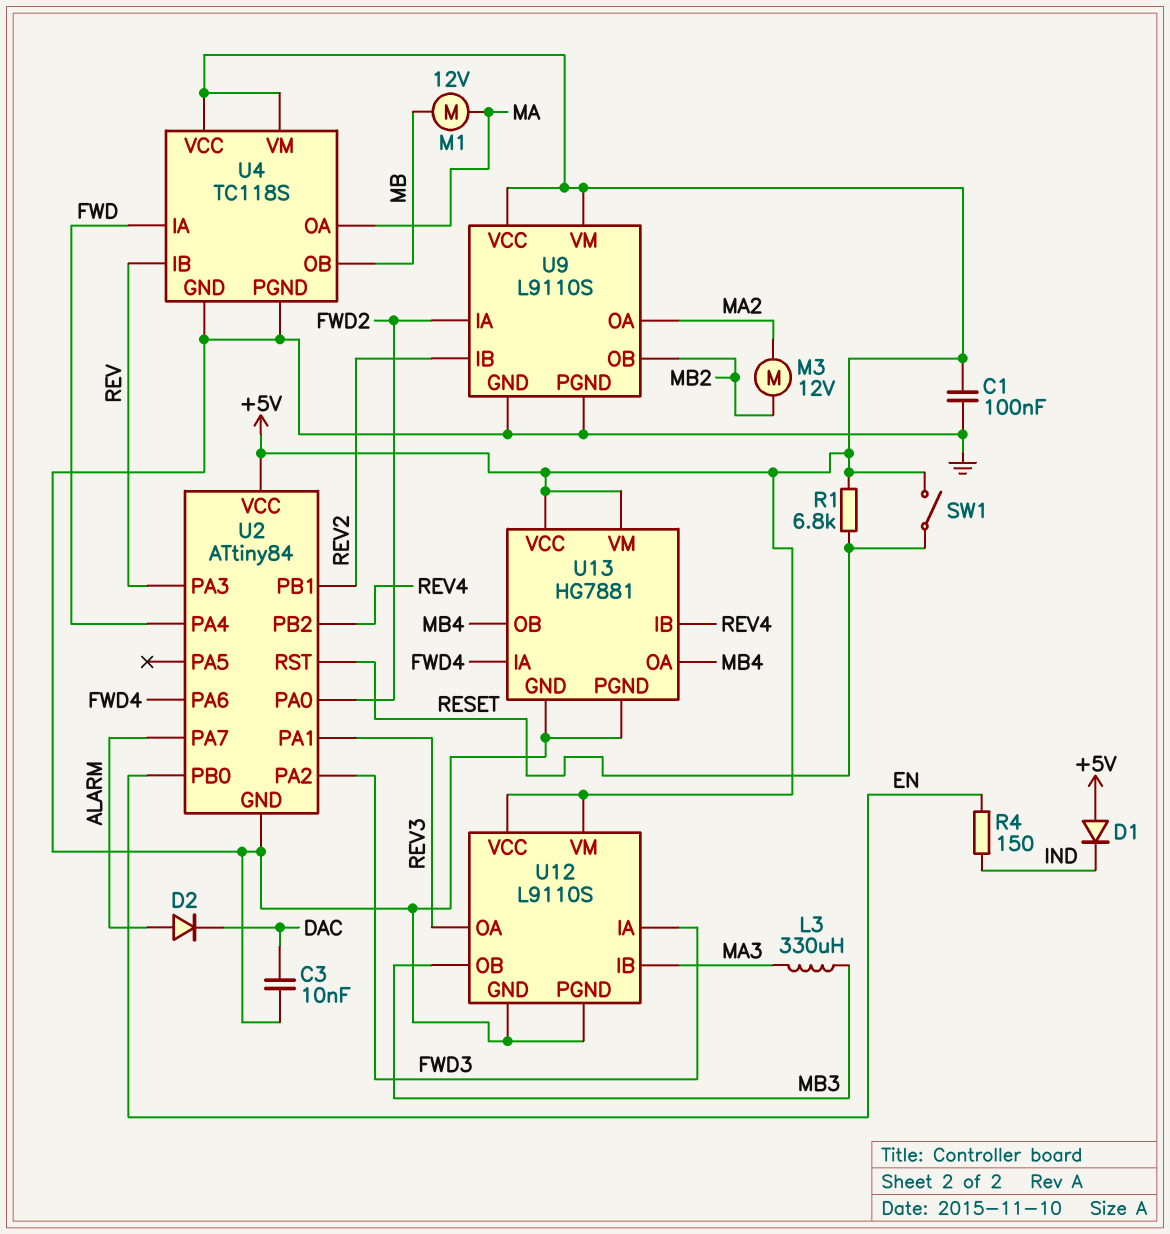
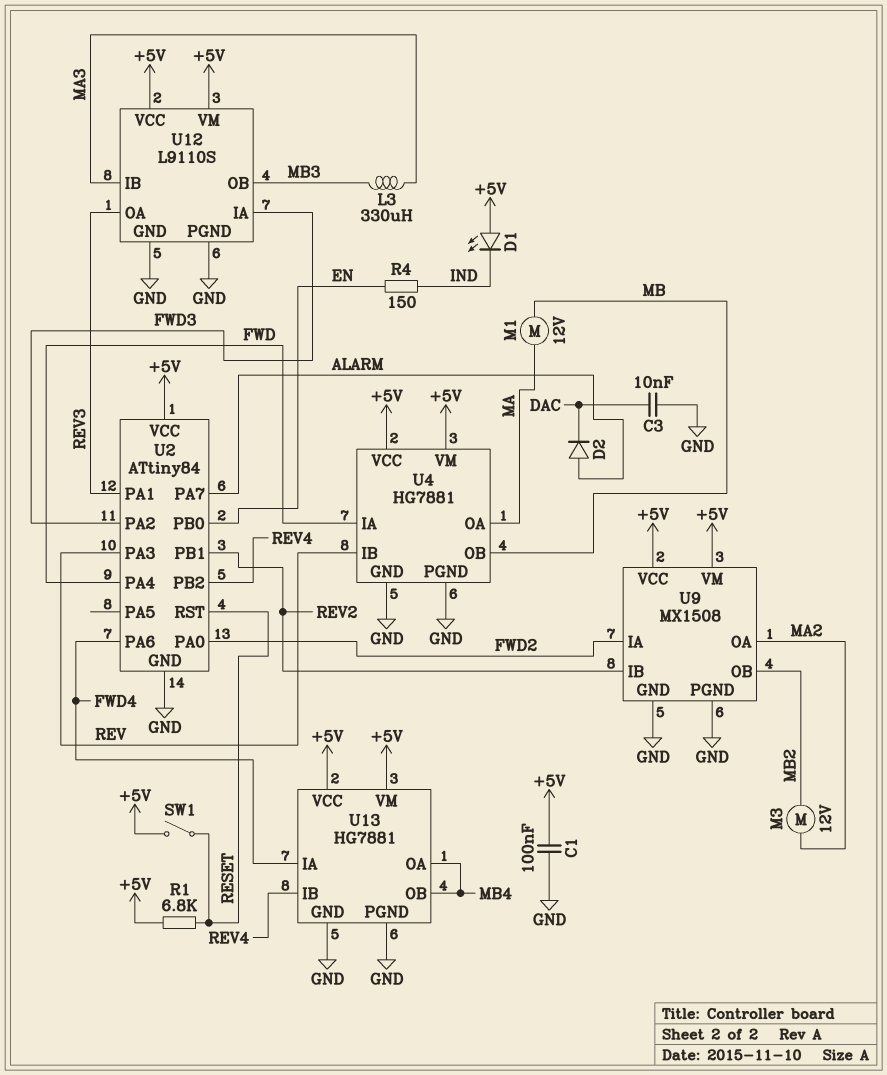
D1: diode (A +5V, K IND) -> LED (A +5V, K IND)
U4: TC118S -> HG7881
U9: L9110S -> MX1508

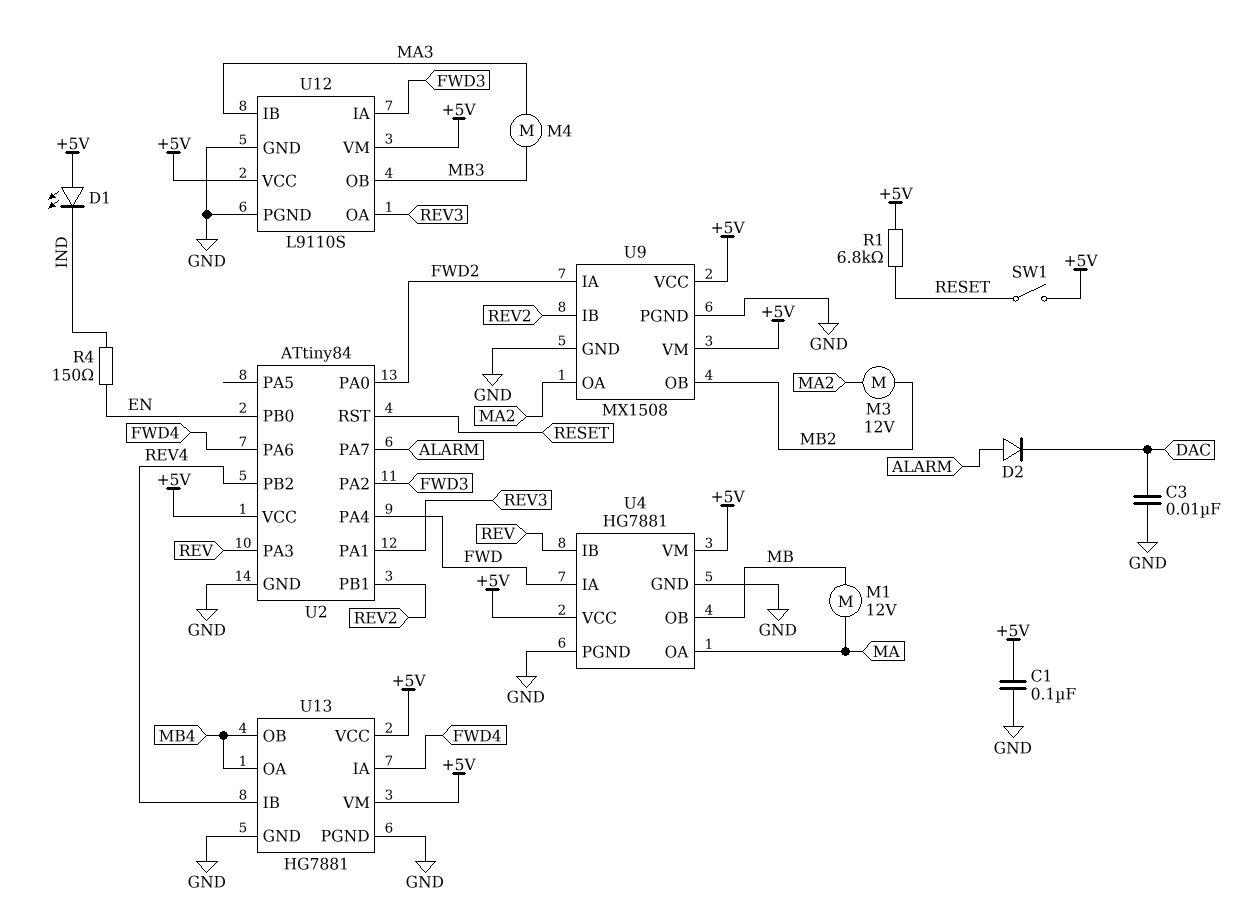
L3: 330uH (MA3, MB3) -> none
M4: none -> motor (MA3, MB3)

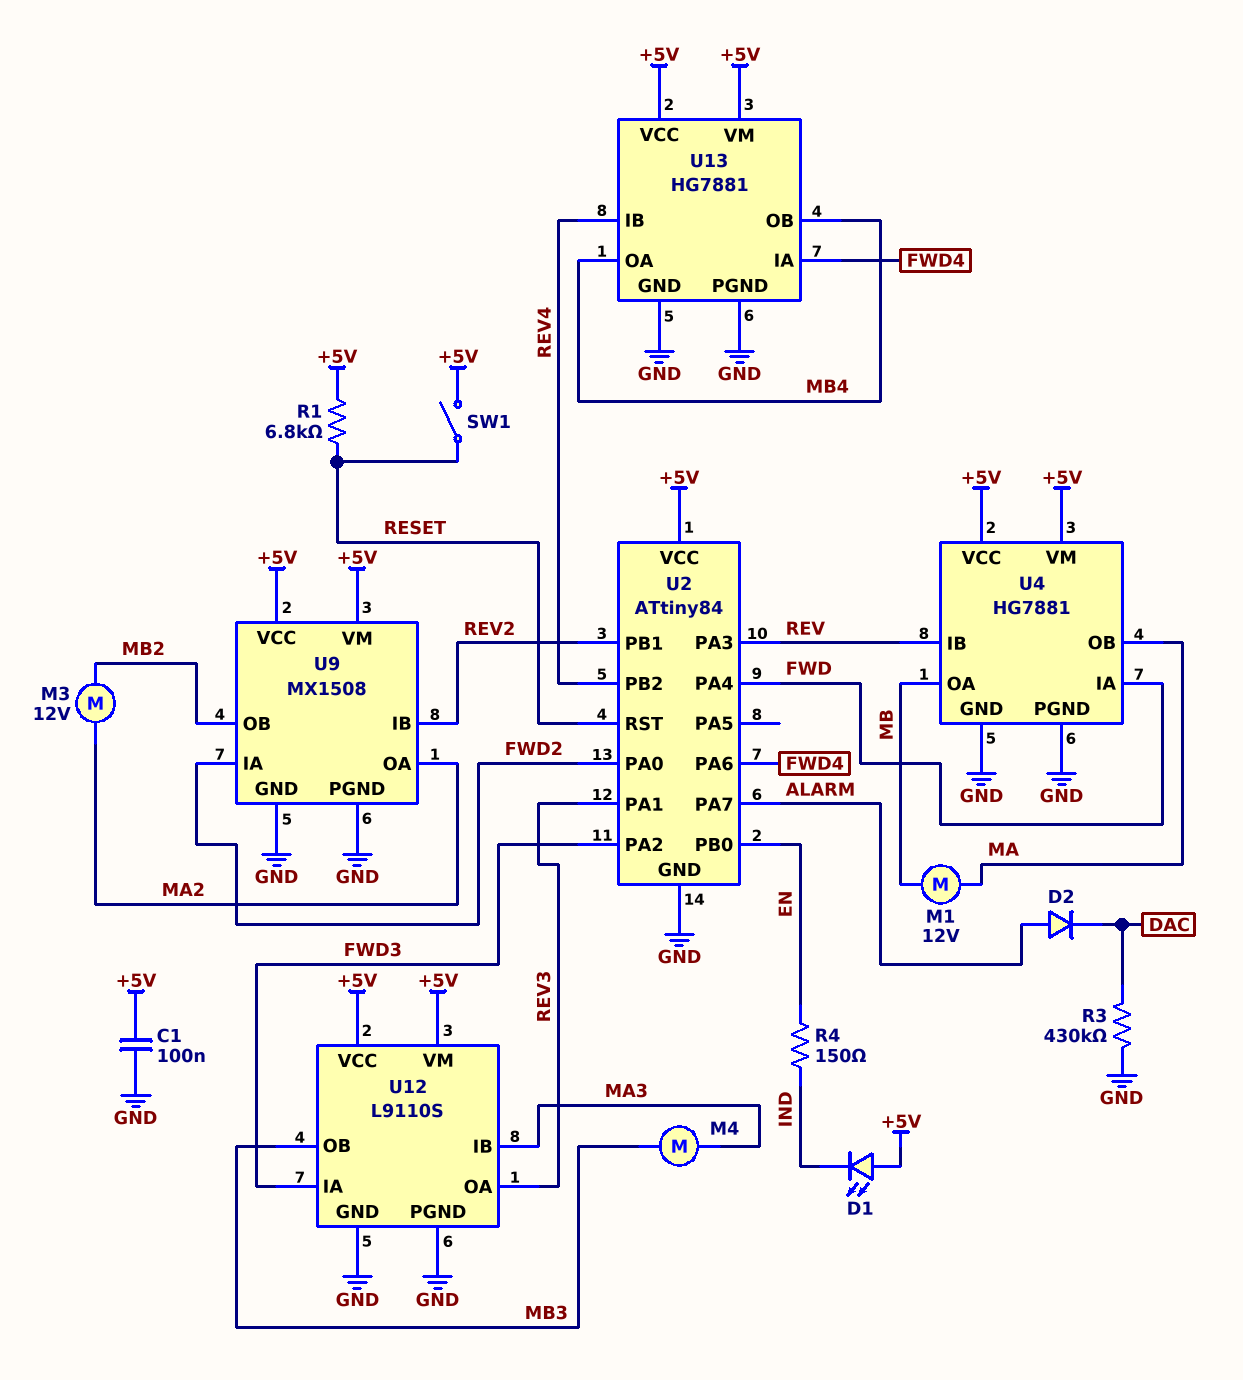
C3: 10nF (DAC, GND) -> none
R3: none -> 430k (DAC, GND)
U4 pin OA: MA -> MB
U4 pin OB: MB -> MA

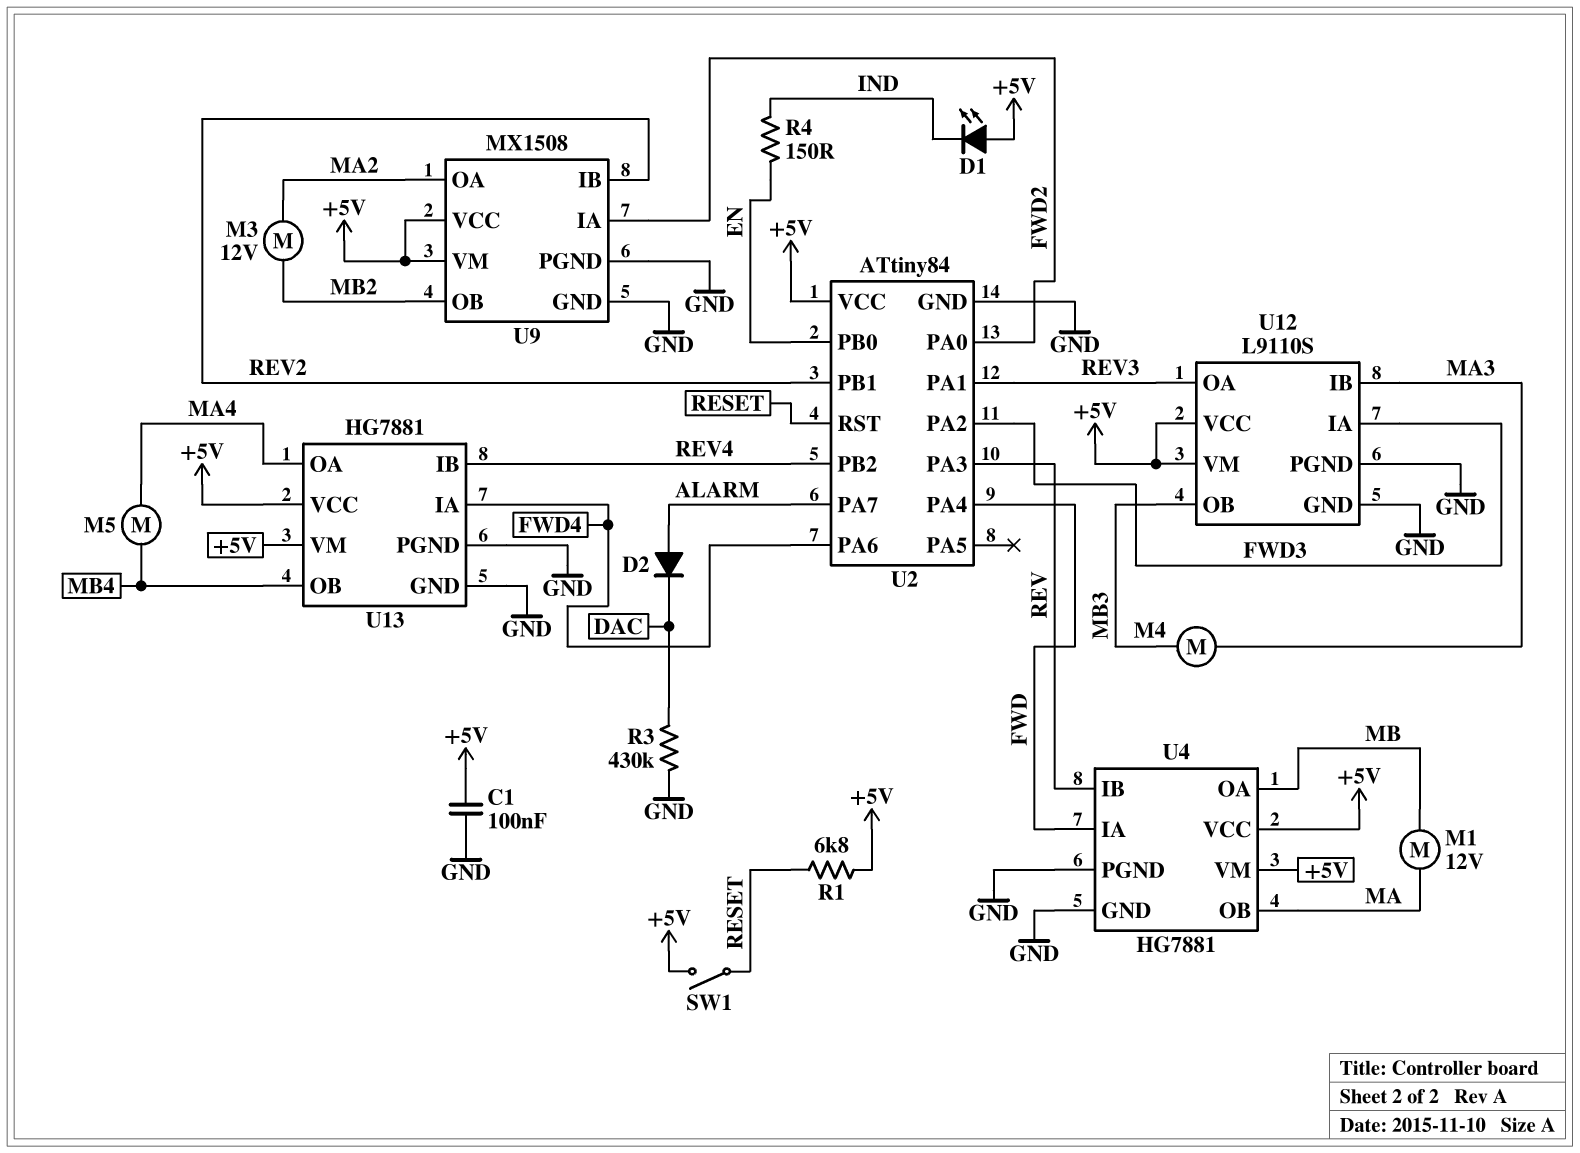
M5: none -> motor (MA4, MB4)
U13 pin OA: MB4 -> MA4

